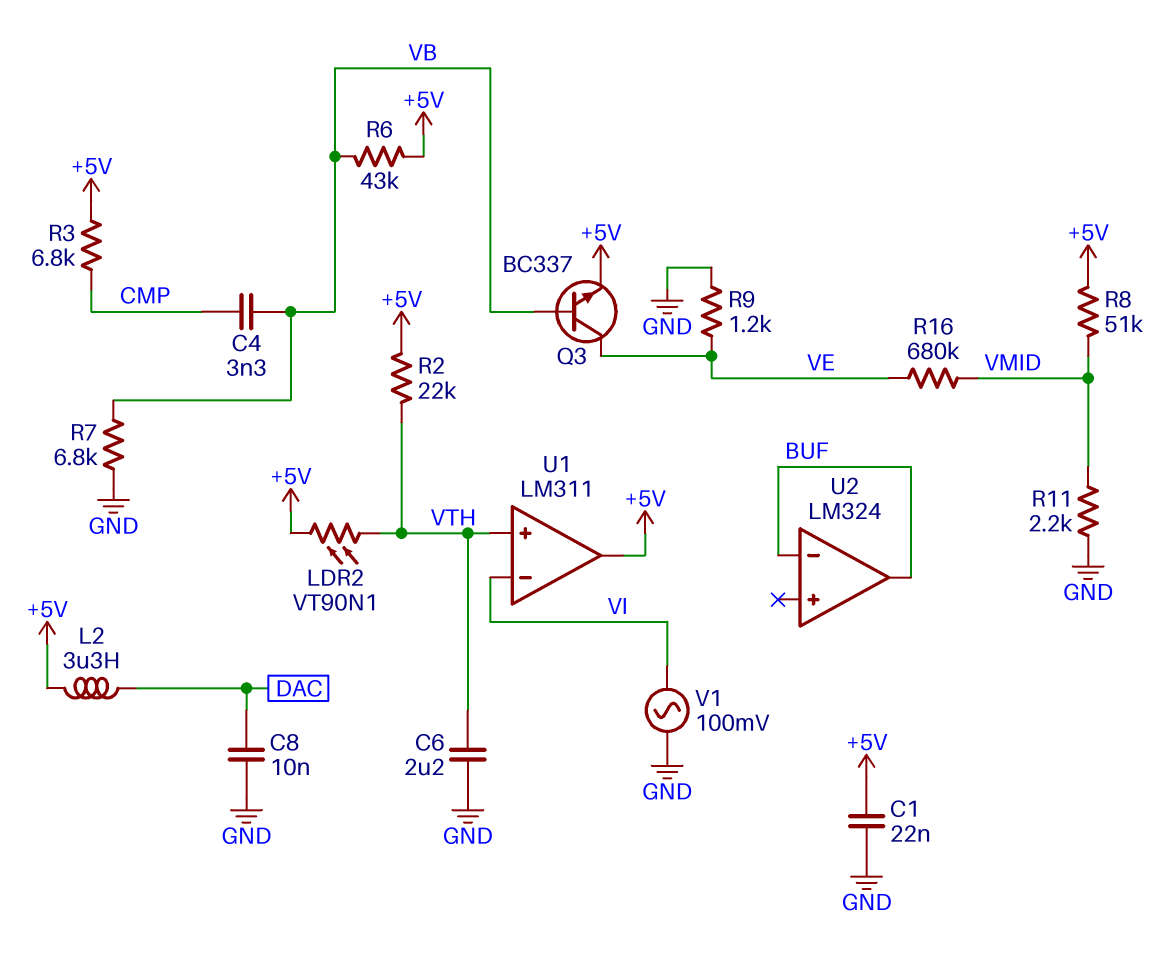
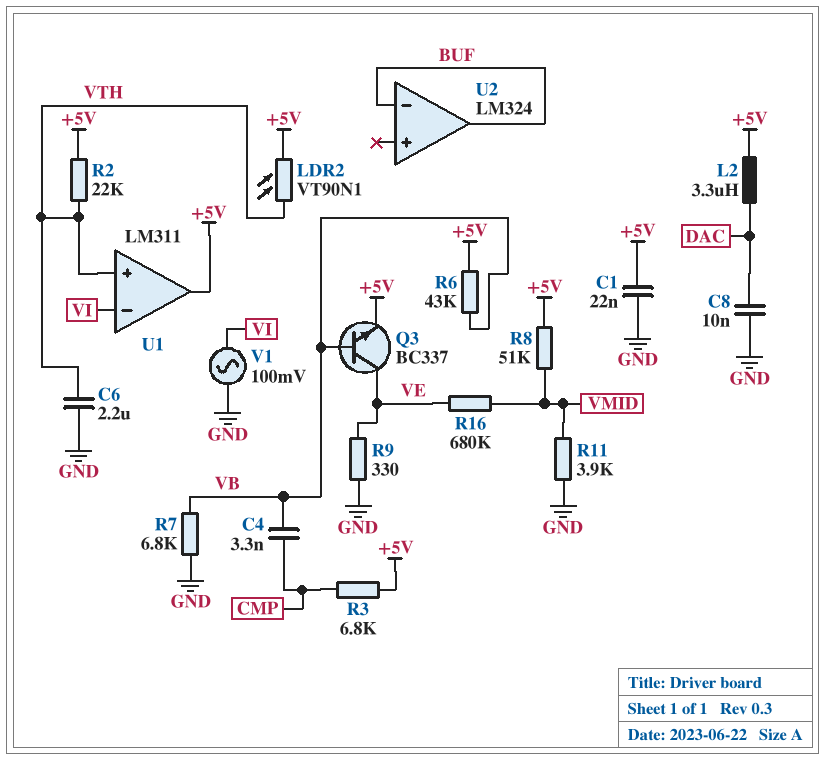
R9: 1.2k (GND, VE) -> 330 (GND, VE)
R11: 2.2k (GND, VMID) -> 3.9k (GND, VMID)

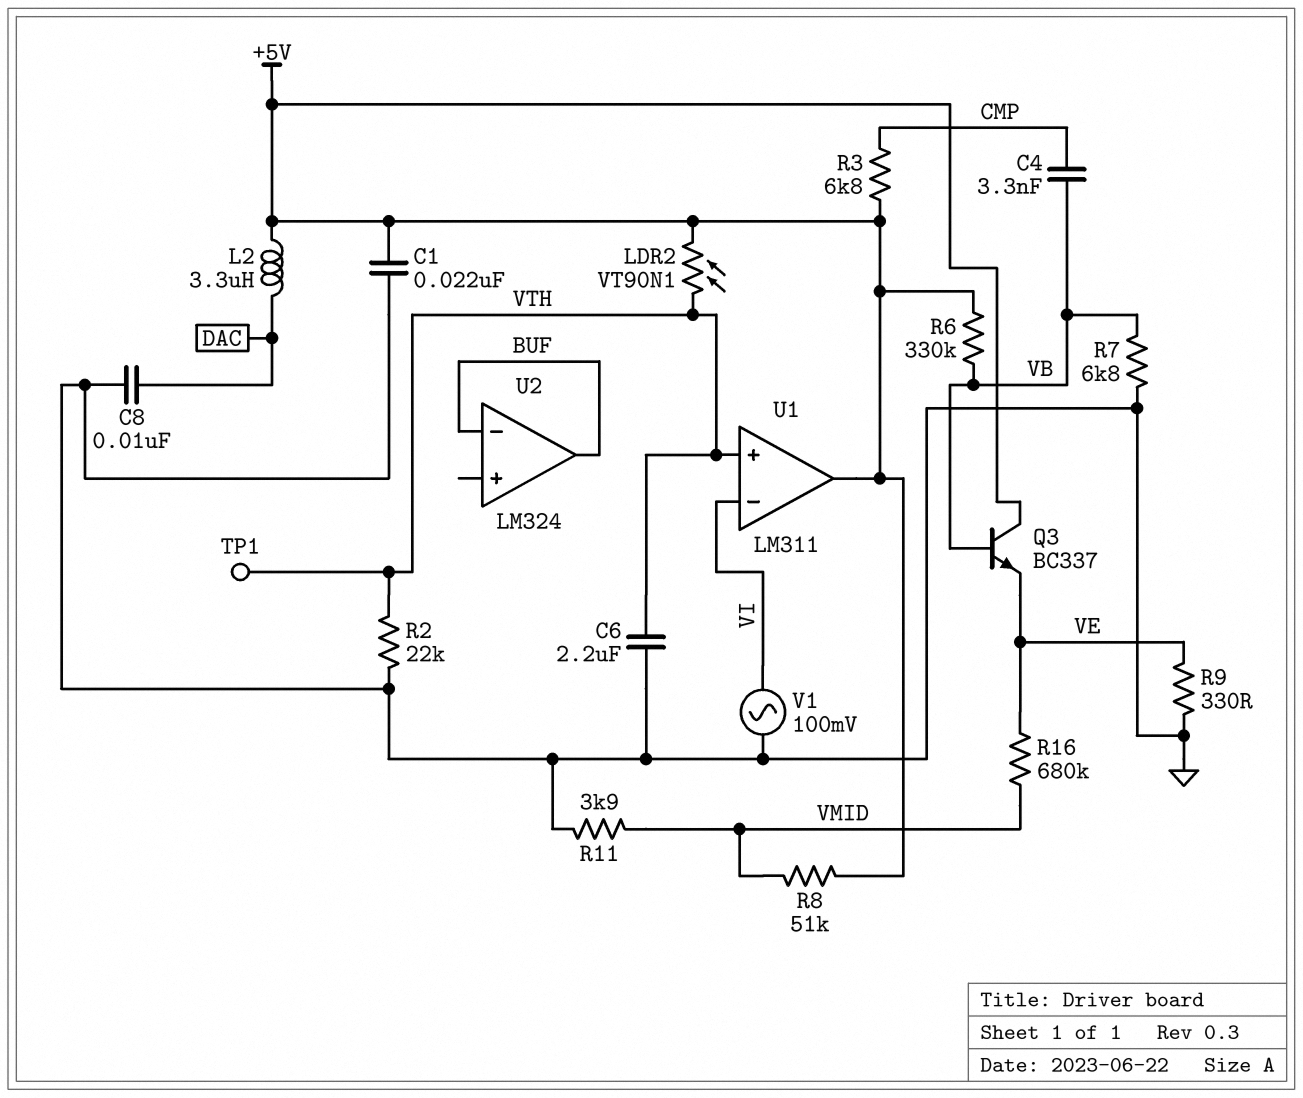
Q3: NPN BC337 (B VB, C VE, E +5V) -> NPN BC337 (B VB, C +5V, E VE)
R2: 22k (+5V, VTH) -> 22k (GND, VTH)
R6: 43k (+5V, VB) -> 330k (+5V, VB)
TP1: none -> test point (VTH)

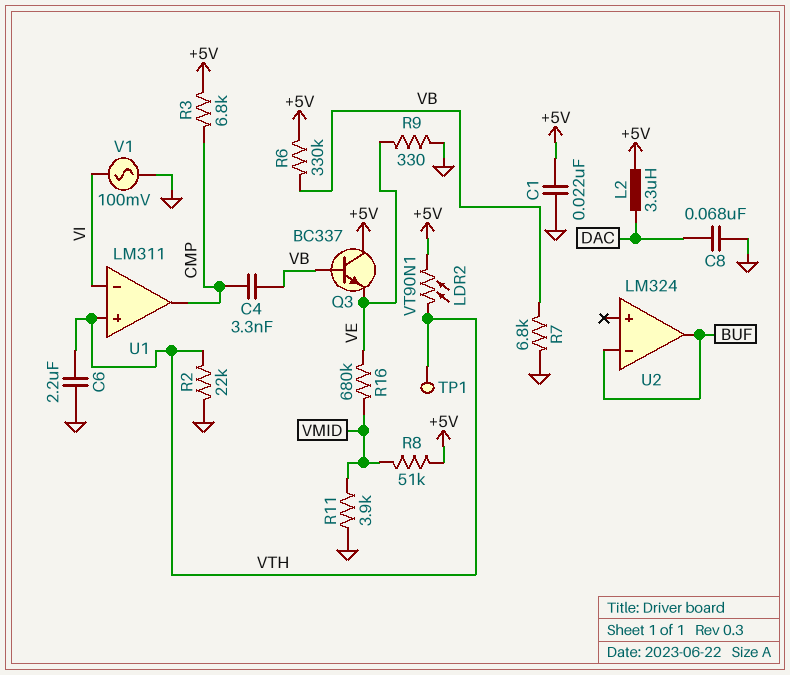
C8: 10nF (DAC, GND) -> 68nF (DAC, GND)
U1 pin out: +5V -> CMP

